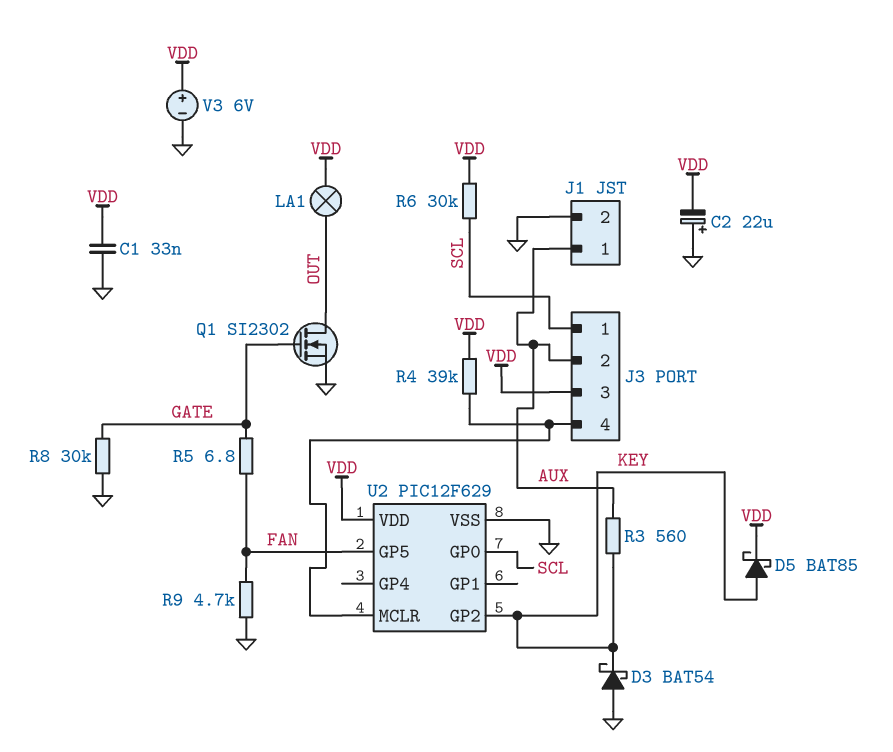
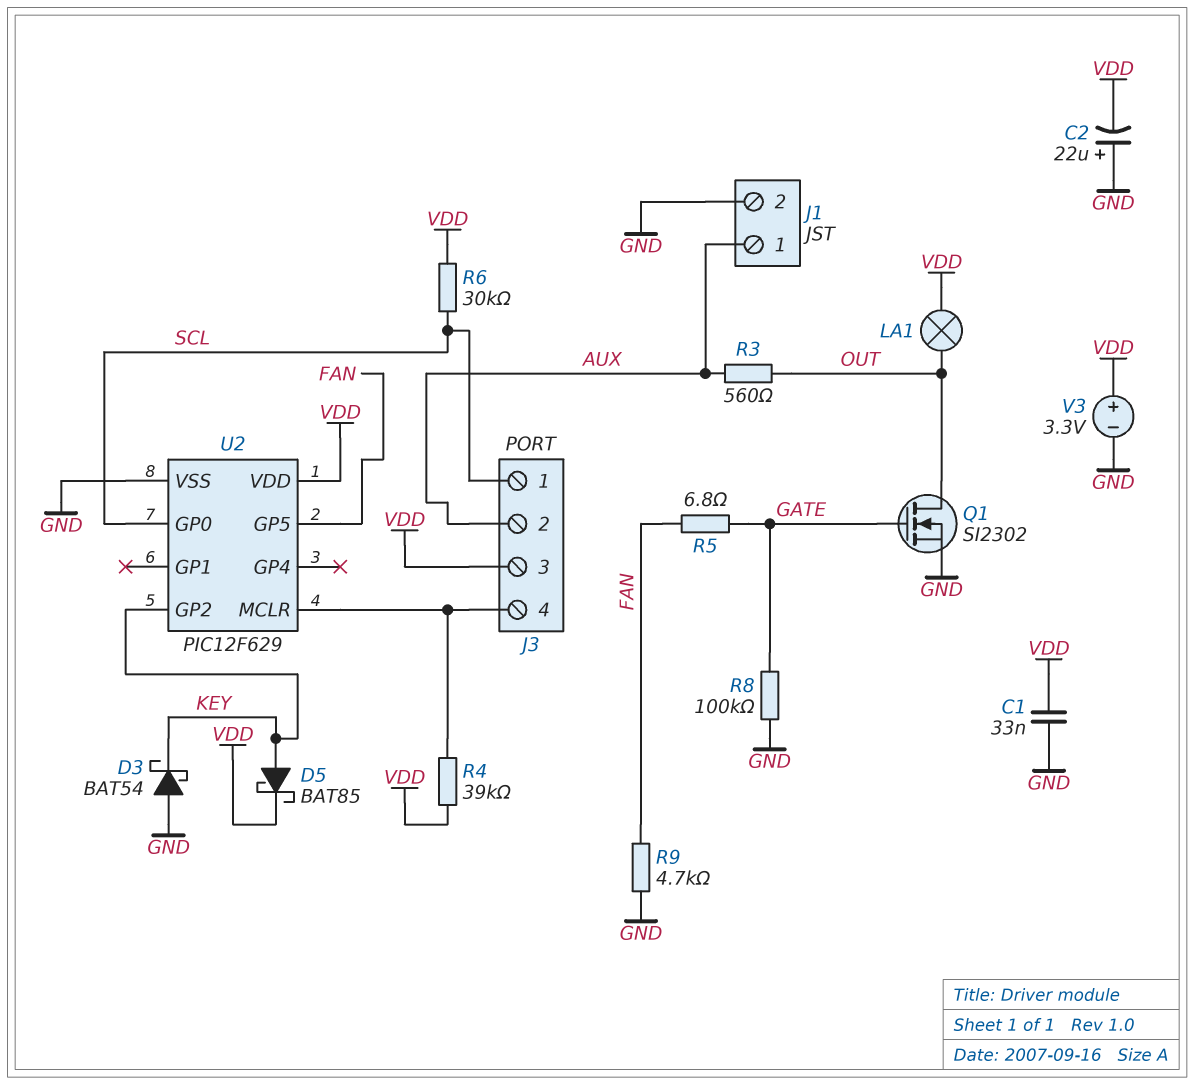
R3: 560 (AUX, KEY) -> 560 (AUX, OUT)
R8: 30k (GATE, GND) -> 100k (GATE, GND)
V3: 6V (plus VDD, minus GND) -> 3.3V (plus VDD, minus GND)

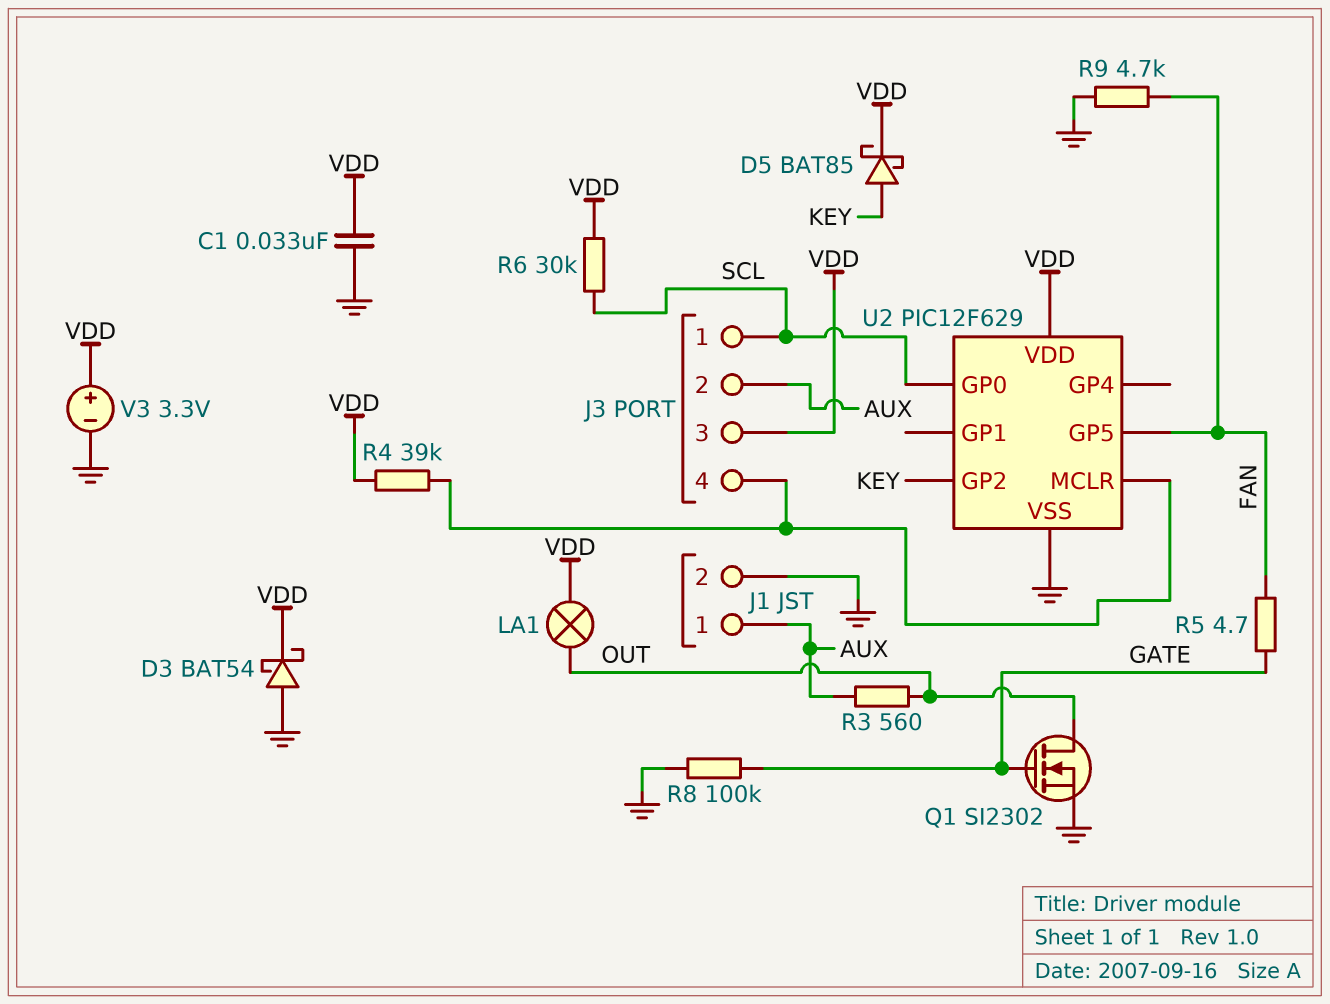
C2: 22uF (plus GND, minus VDD) -> none
D3: schottky BAT54 (A GND, K KEY) -> schottky BAT54 (A GND, K VDD)
R5: 6.8 (FAN, GATE) -> 4.7 (FAN, GATE)

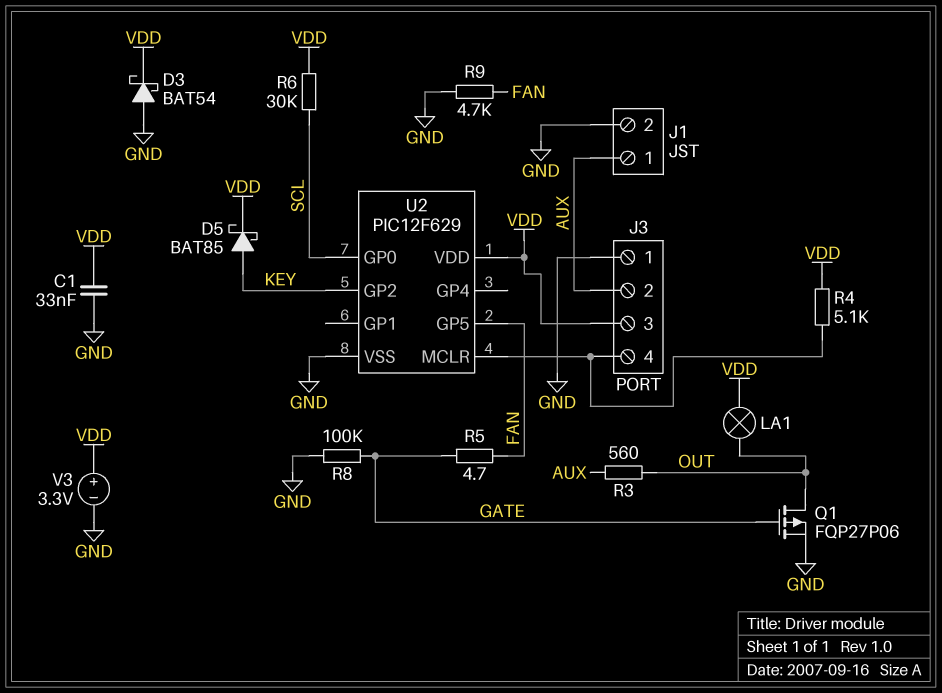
J3 pin 1: SCL -> GND
Q1: NMOS SI2302 (G GATE, D OUT, S GND) -> PMOS FQP27P06 (G GATE, D OUT, S GND)
R4: 39k (J3/4, VDD) -> 5.1k (J3/4, VDD)

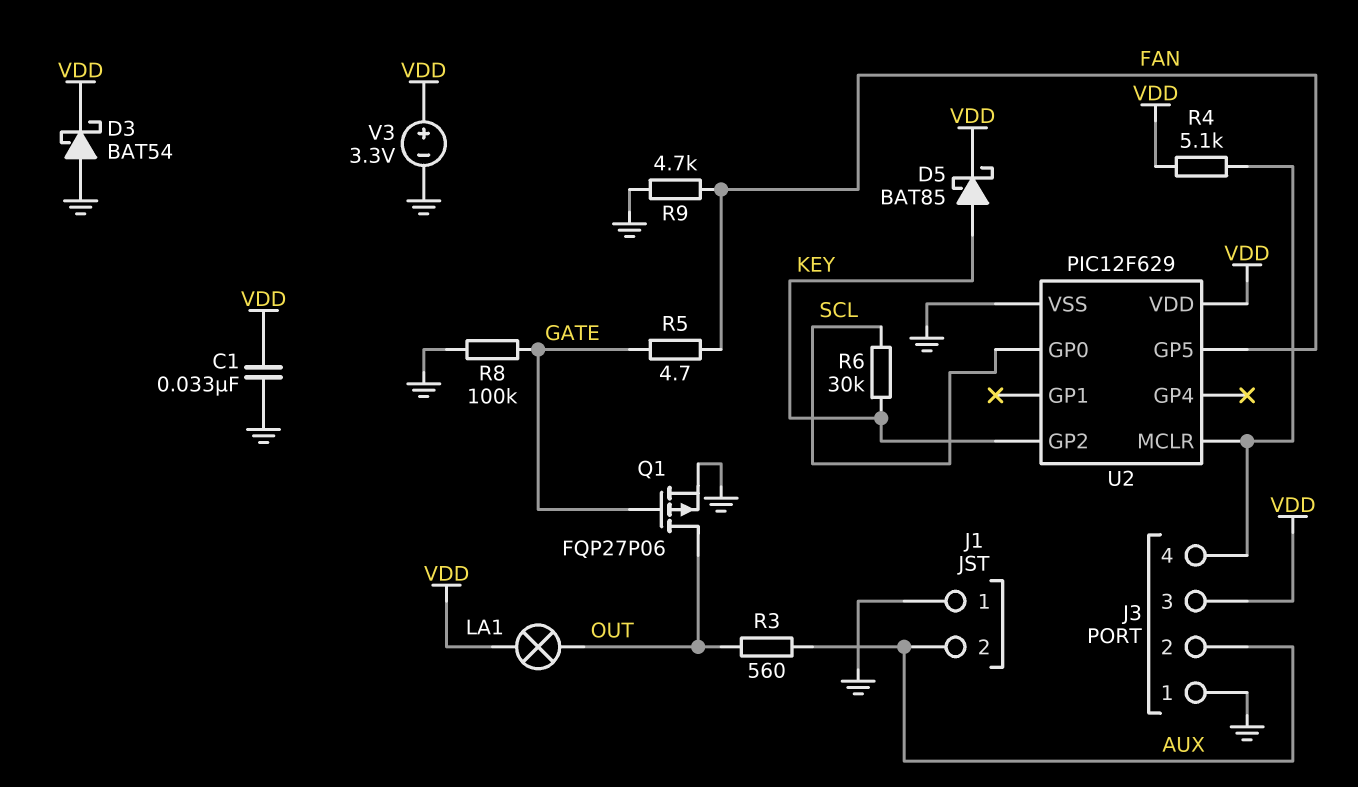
J1 pin 1: AUX -> GND
J1 pin 2: GND -> AUX
R6: 30k (SCL, VDD) -> 30k (KEY, SCL)

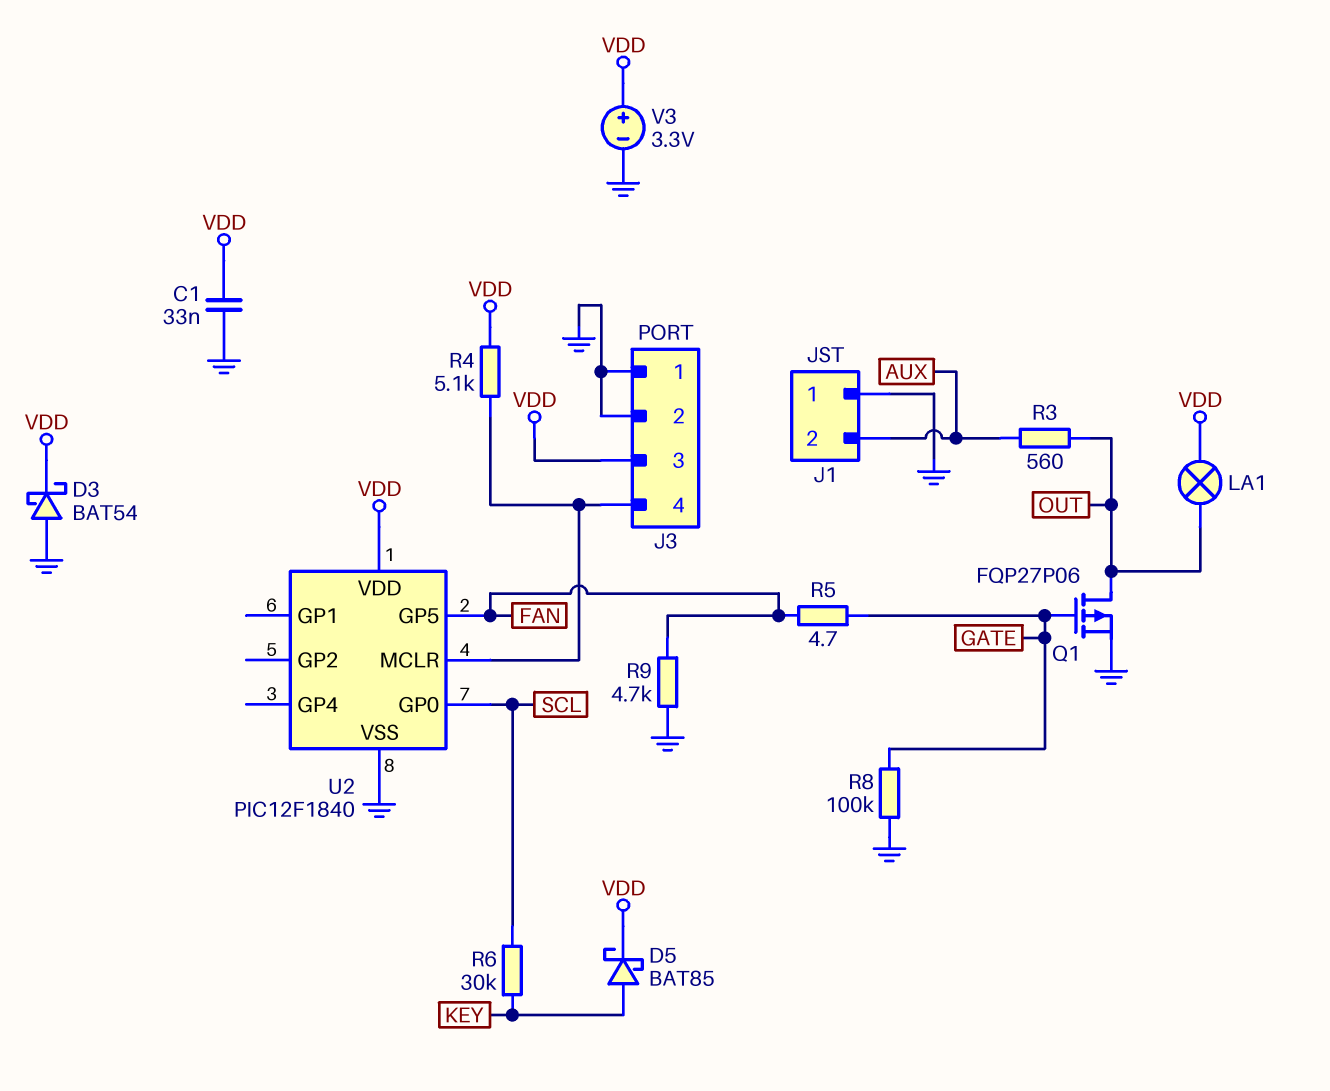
J3 pin 2: AUX -> GND
U2: PIC12F629 -> PIC12F1840
U2 pin GP2: KEY -> none

